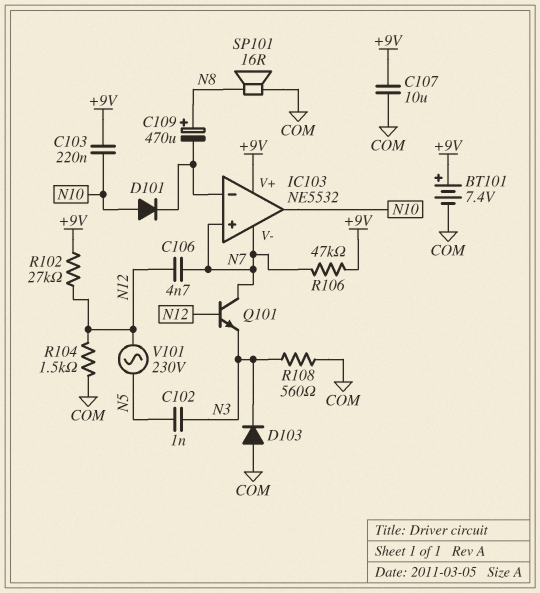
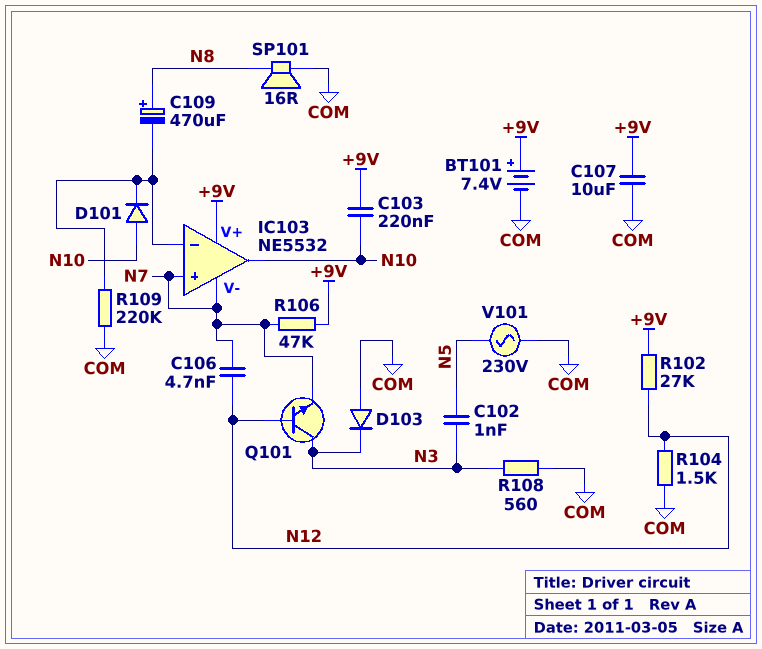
Q101: NPN (B N12, C N7, E N3) -> NPN (B N12, C N3, E N7)
R109: none -> 220k (COM, IC103/in-)
V101: AC 230V (N5, N12) -> AC 230V (COM, N5)

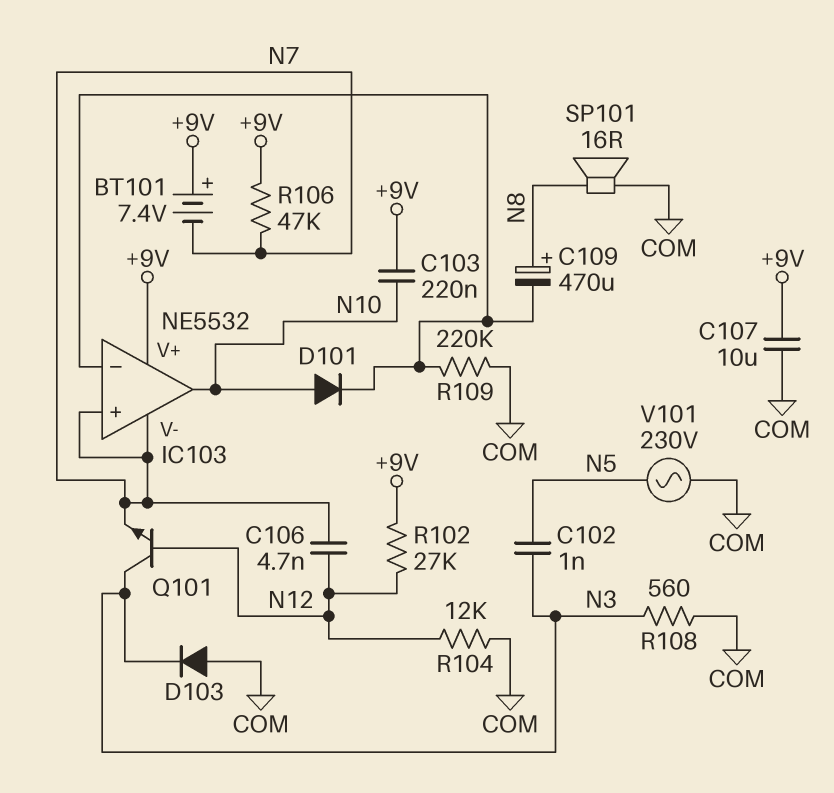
BT101: 7.4V (plus +9V, minus COM) -> 7.4V (plus +9V, minus N7)
R104: 1.5k (COM, N12) -> 12k (COM, N12)

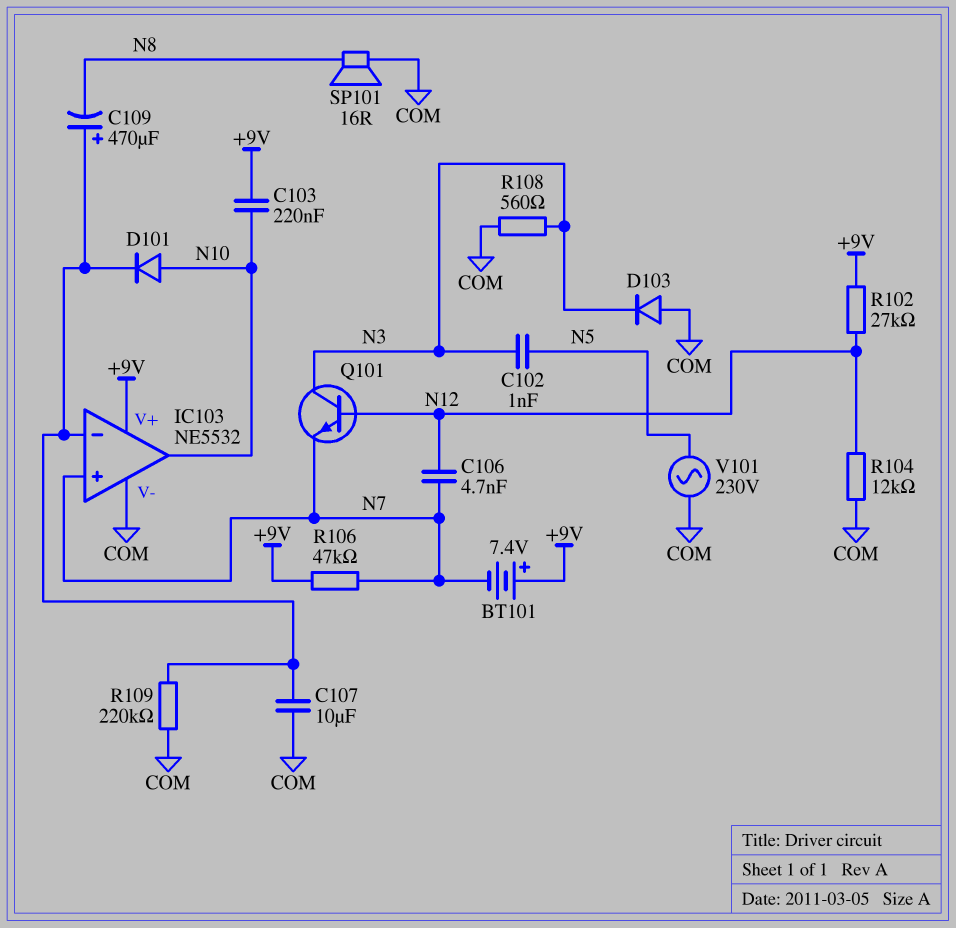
C107: 10uF (+9V, COM) -> 10uF (COM, IC103/in-)
C109: 470uF (plus N8, minus IC103/in-) -> 470uF (plus IC103/in-, minus N8)
IC103 pin V-: N7 -> COM

